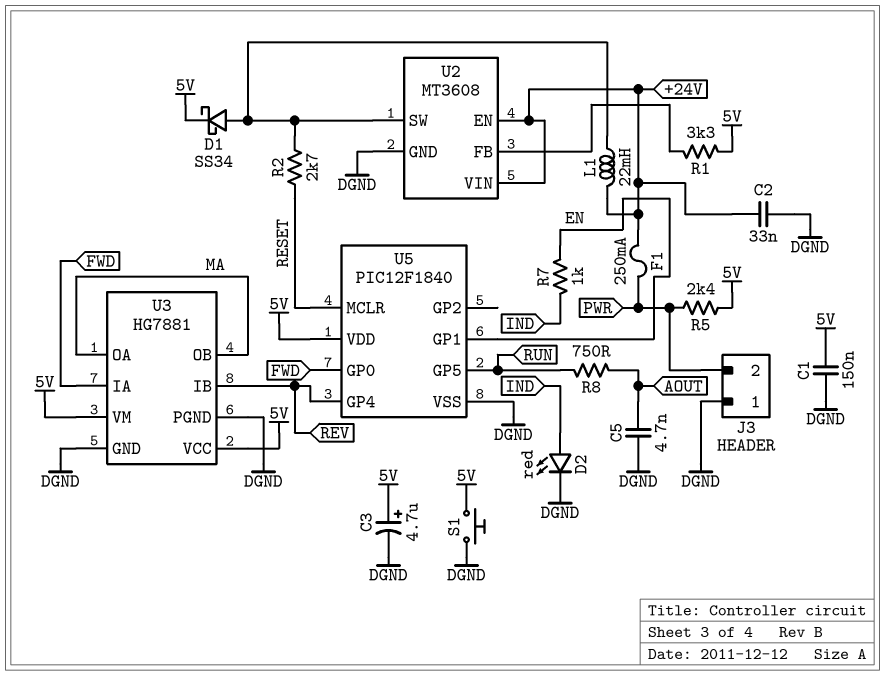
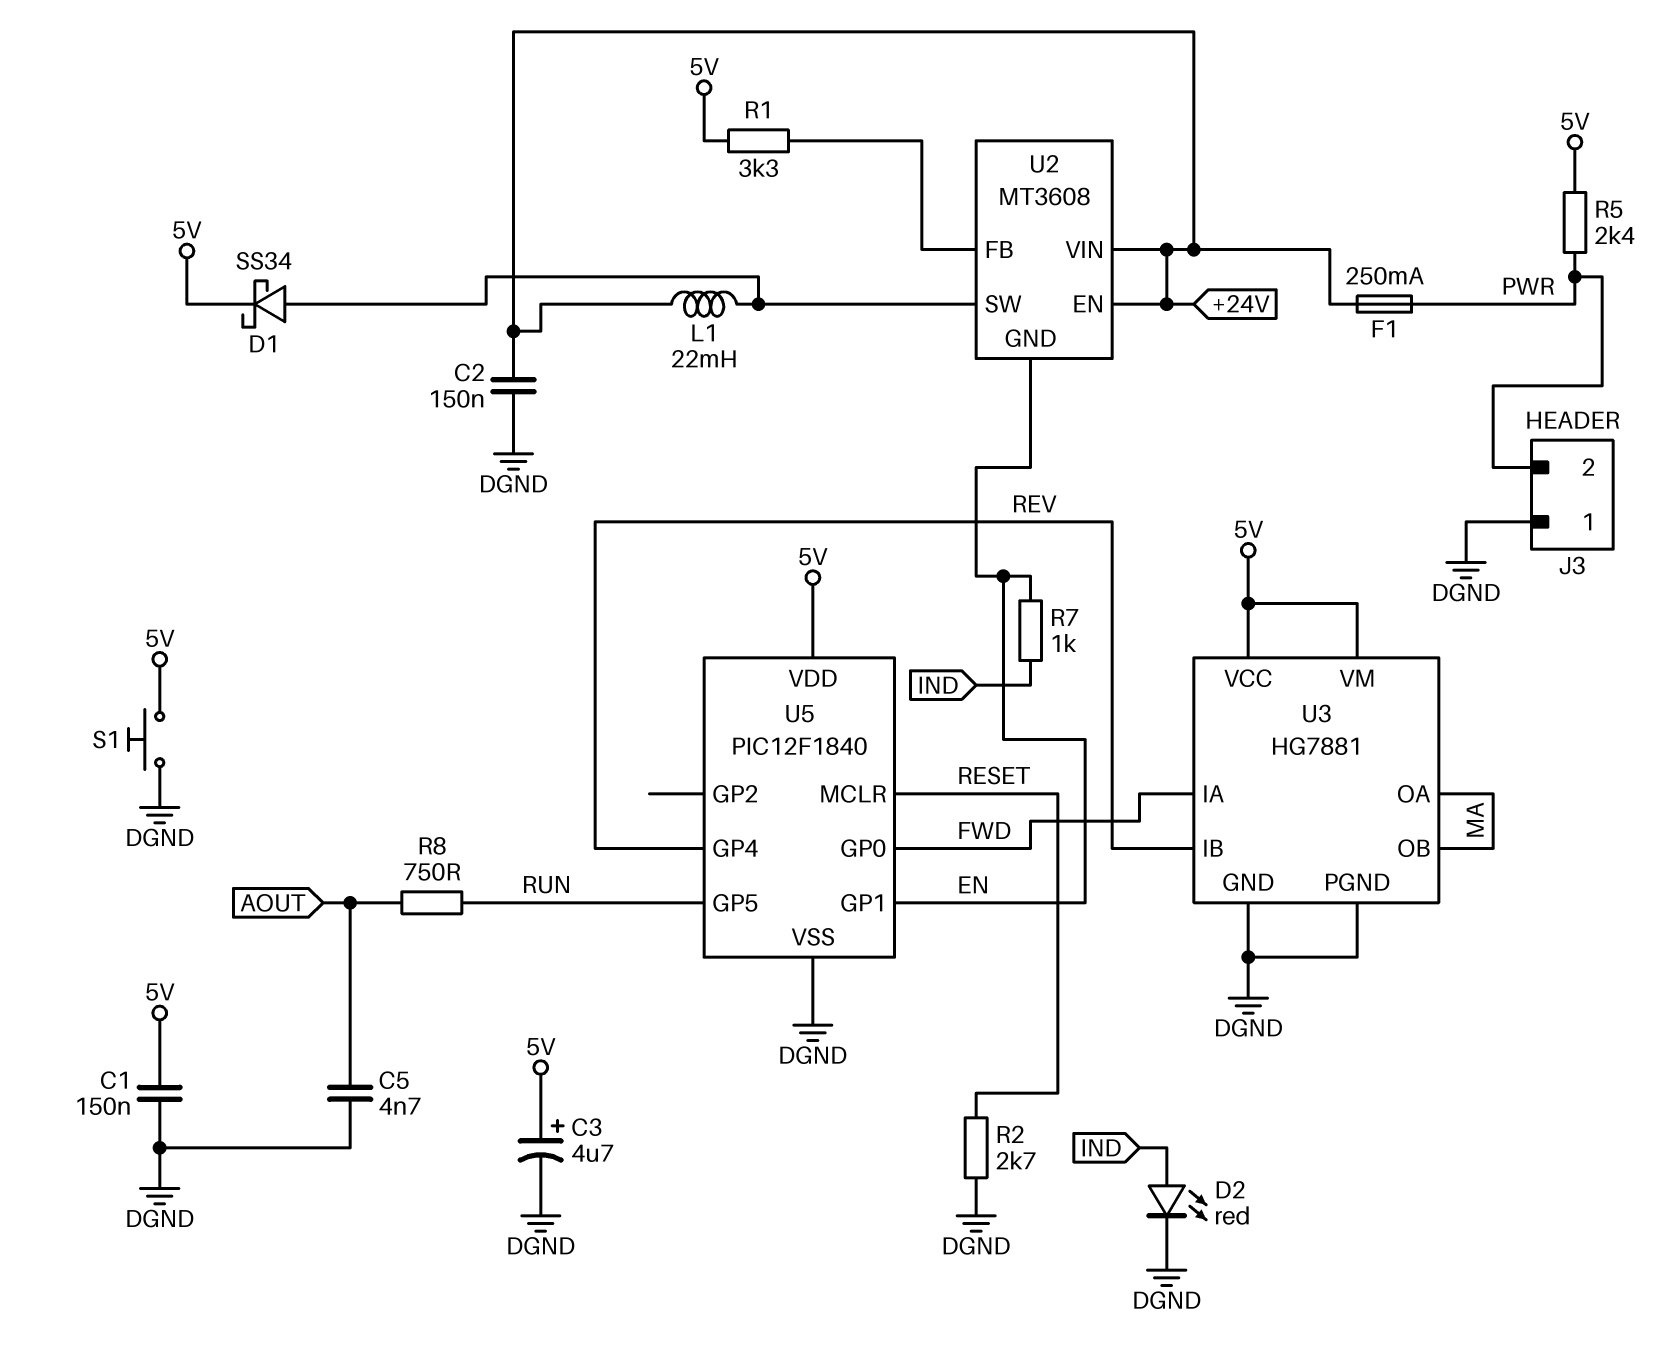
C2: 33nF (+24V, DGND) -> 150nF (+24V, DGND)
R2: 2.7k (RESET, U2/SW) -> 2.7k (DGND, RESET)
U2 pin GND: DGND -> EN

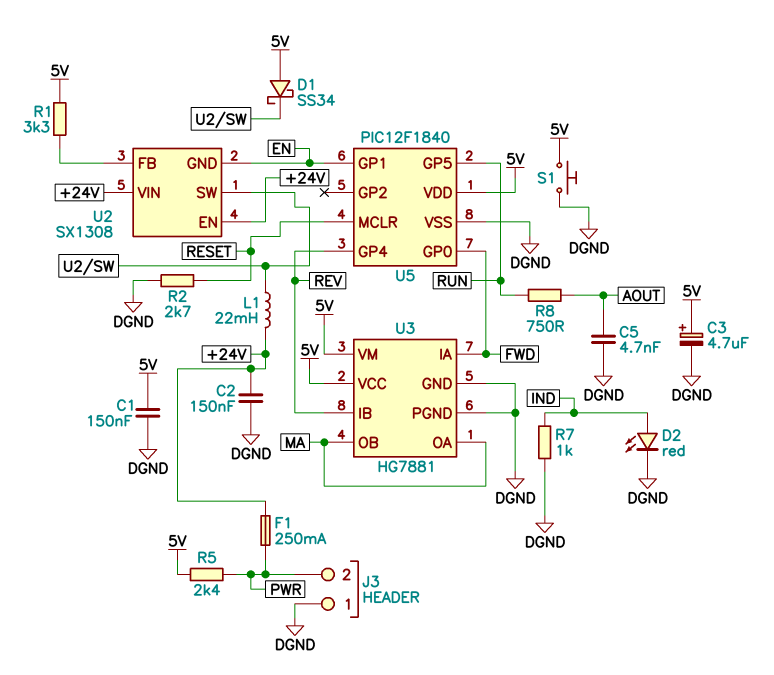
D1: schottky SS34 (A U2/SW, K 5V) -> schottky SS34 (A 5V, K U2/SW)
R7: 1k (EN, IND) -> 1k (DGND, IND)
U2: MT3608 -> SX1308

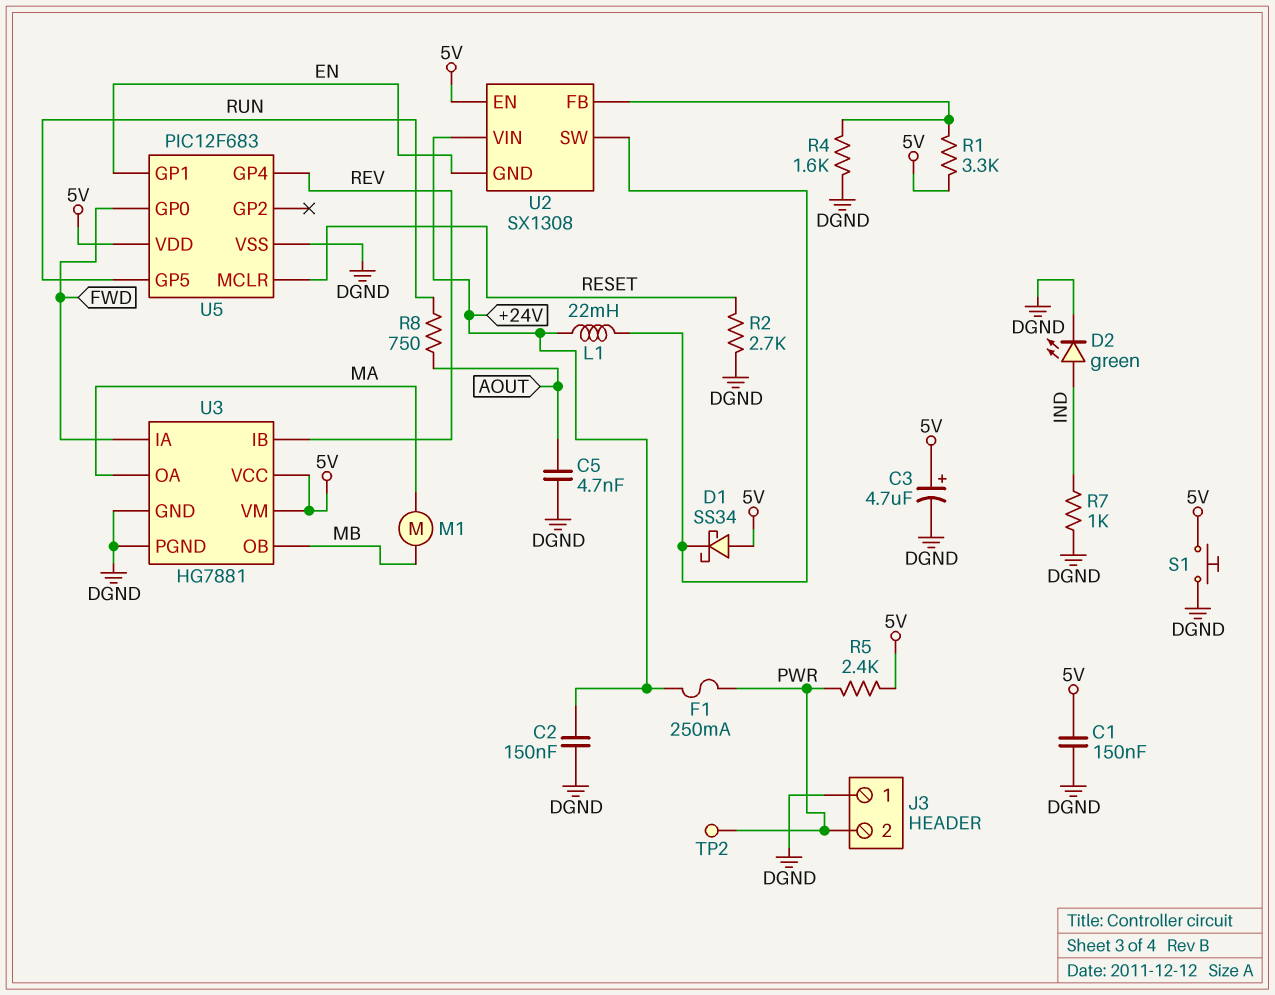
D2: LED red (A IND, K DGND) -> LED green (A IND, K DGND)
M1: none -> motor (MA, MB)
R4: none -> 1.6k (DGND, U2/FB)
TP2: none -> test point (PWR)
U2 pin EN: +24V -> 5V
U3 pin OB: MA -> MB
U5: PIC12F1840 -> PIC12F683

